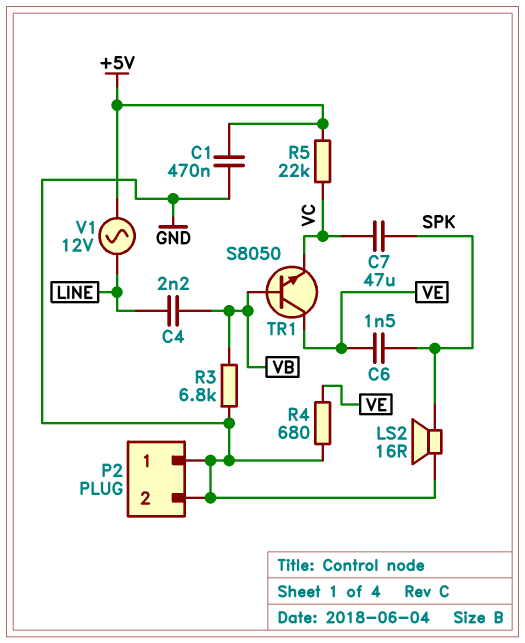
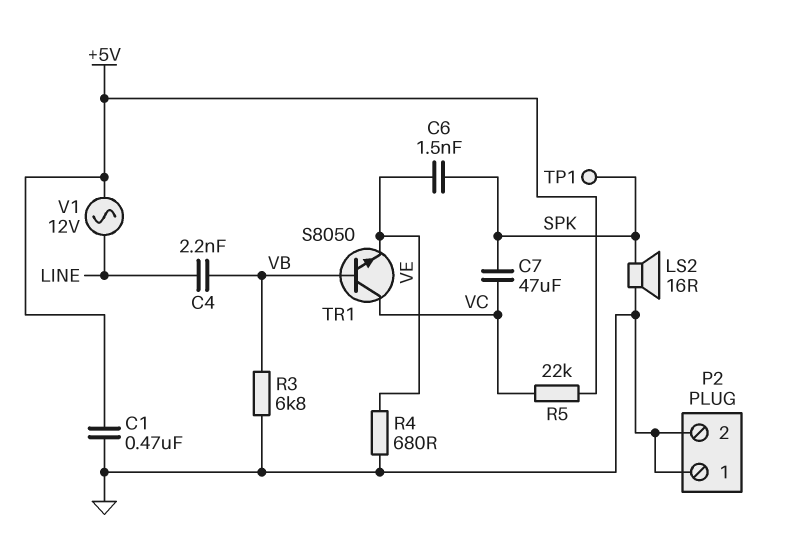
TP1: none -> test point (SPK)
TR1: NPN S8050 (B VB, C VE, E VC) -> NPN S8050 (B VB, C VC, E VE)

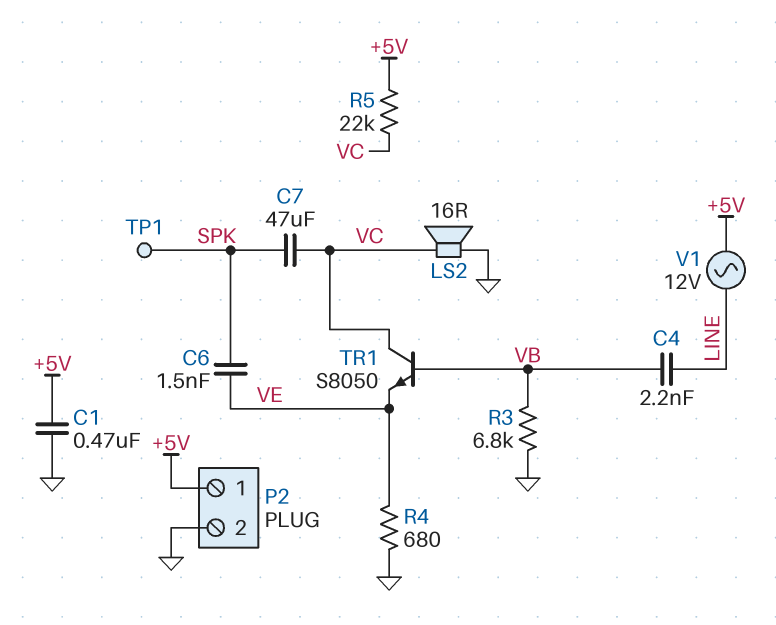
LS2: speaker 16R (GND, SPK) -> speaker 16R (GND, VC)
P2 pin 1: GND -> +5V

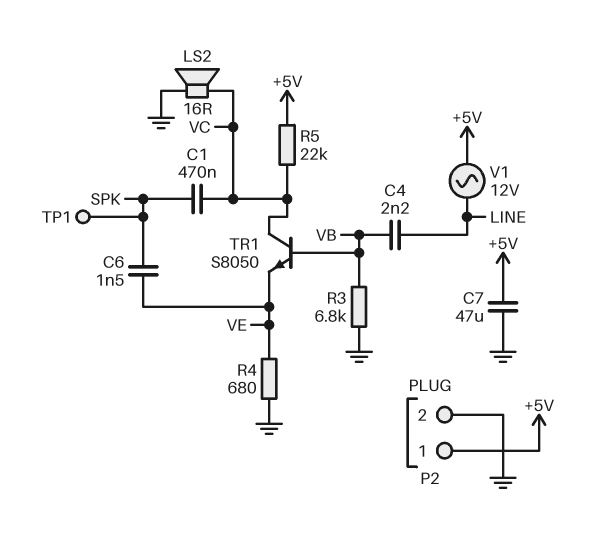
C1: 470nF (+5V, GND) -> 470nF (SPK, VC)
C7: 47uF (SPK, VC) -> 47uF (+5V, GND)

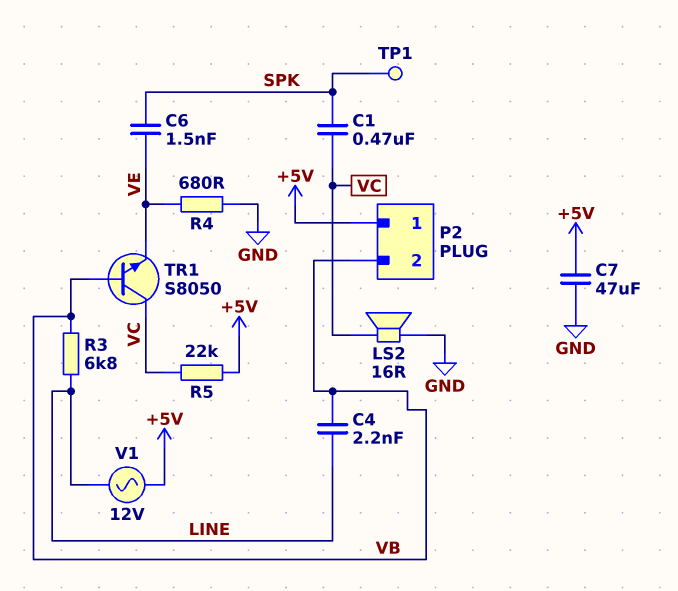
P2 pin 2: GND -> VB
R3: 6.8k (GND, VB) -> 6.8k (LINE, VB)

